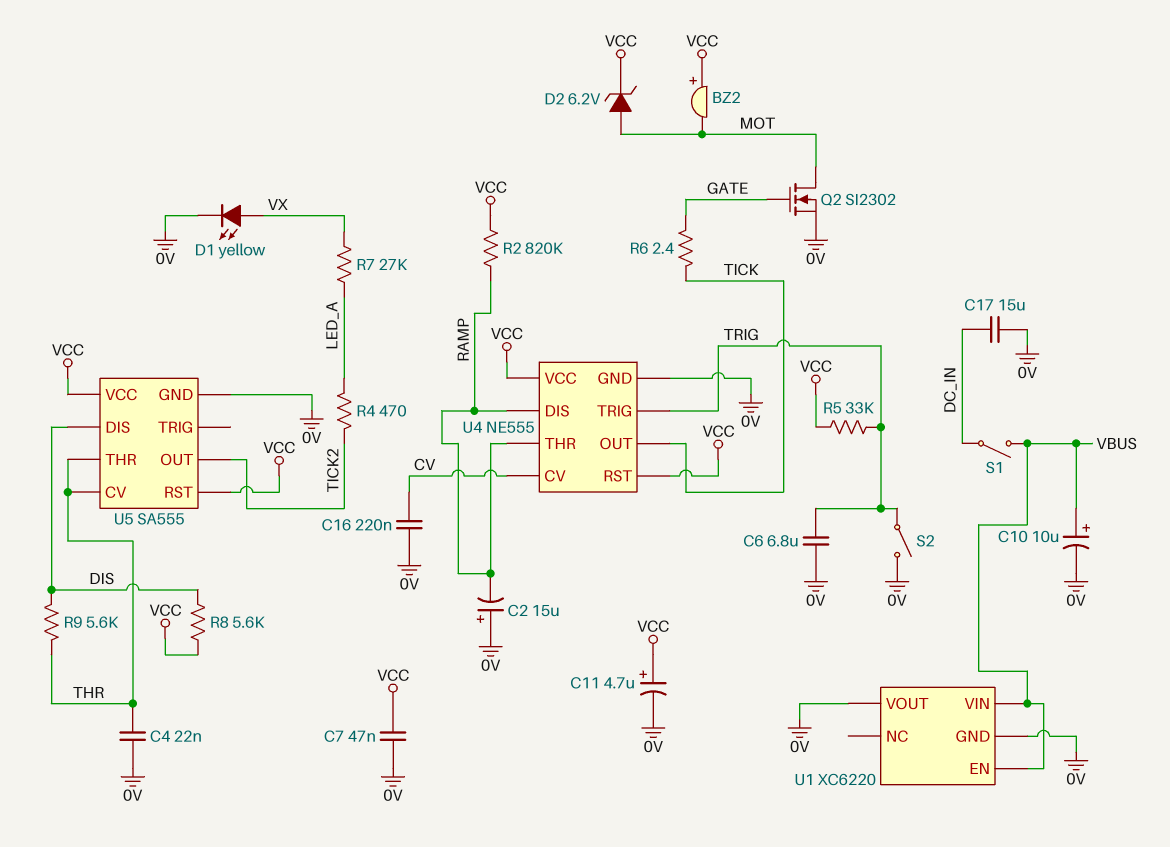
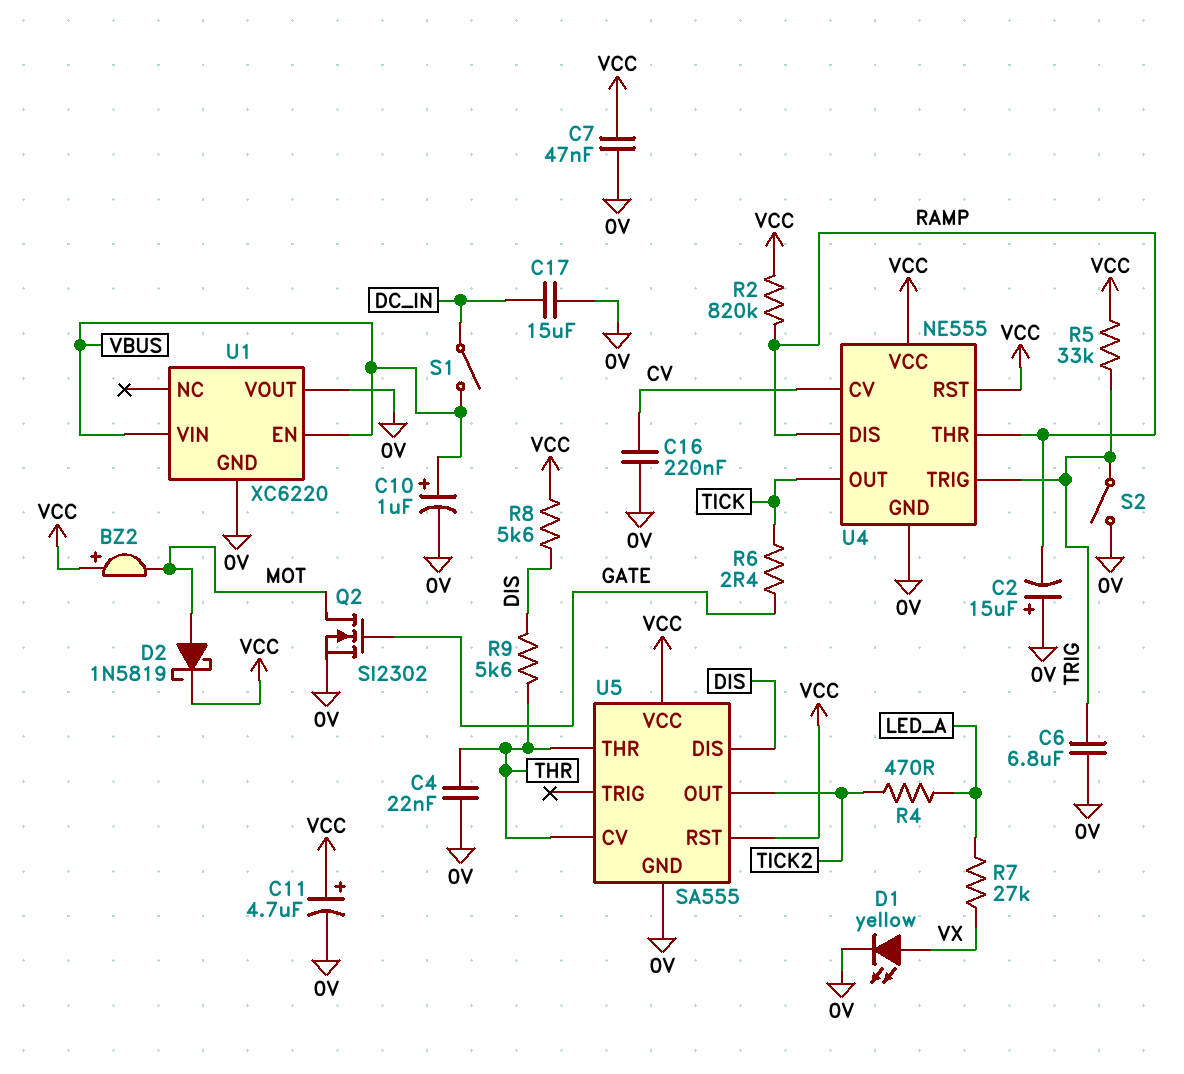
C10: 10uF (plus VBUS, minus 0V) -> 1uF (plus VBUS, minus 0V)
D2: zener 6.2V (A MOT, K VCC) -> schottky 1N5819 (A MOT, K VCC)

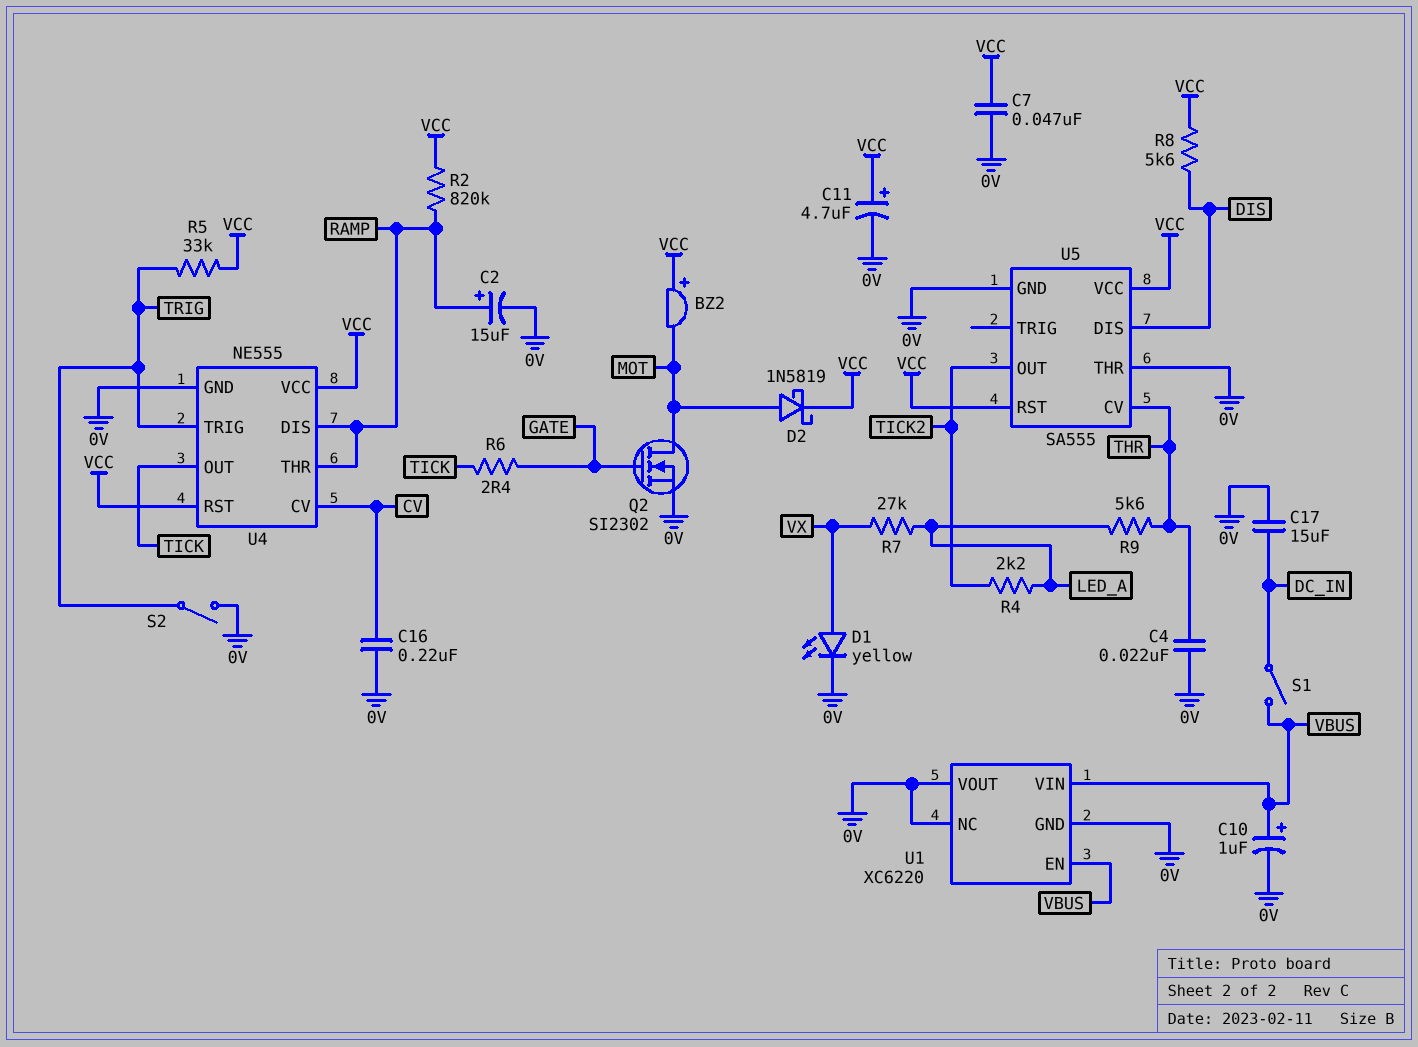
C2: 15uF (plus 0V, minus RAMP) -> 15uF (plus RAMP, minus 0V)
C6: 6.8uF (0V, TRIG) -> none
R4: 470 (LED_A, TICK2) -> 2.2k (LED_A, TICK2)
R9: 5.6k (DIS, THR) -> 5.6k (LED_A, THR)
U1 pin NC: none -> 0V
U5 pin THR: THR -> 0V

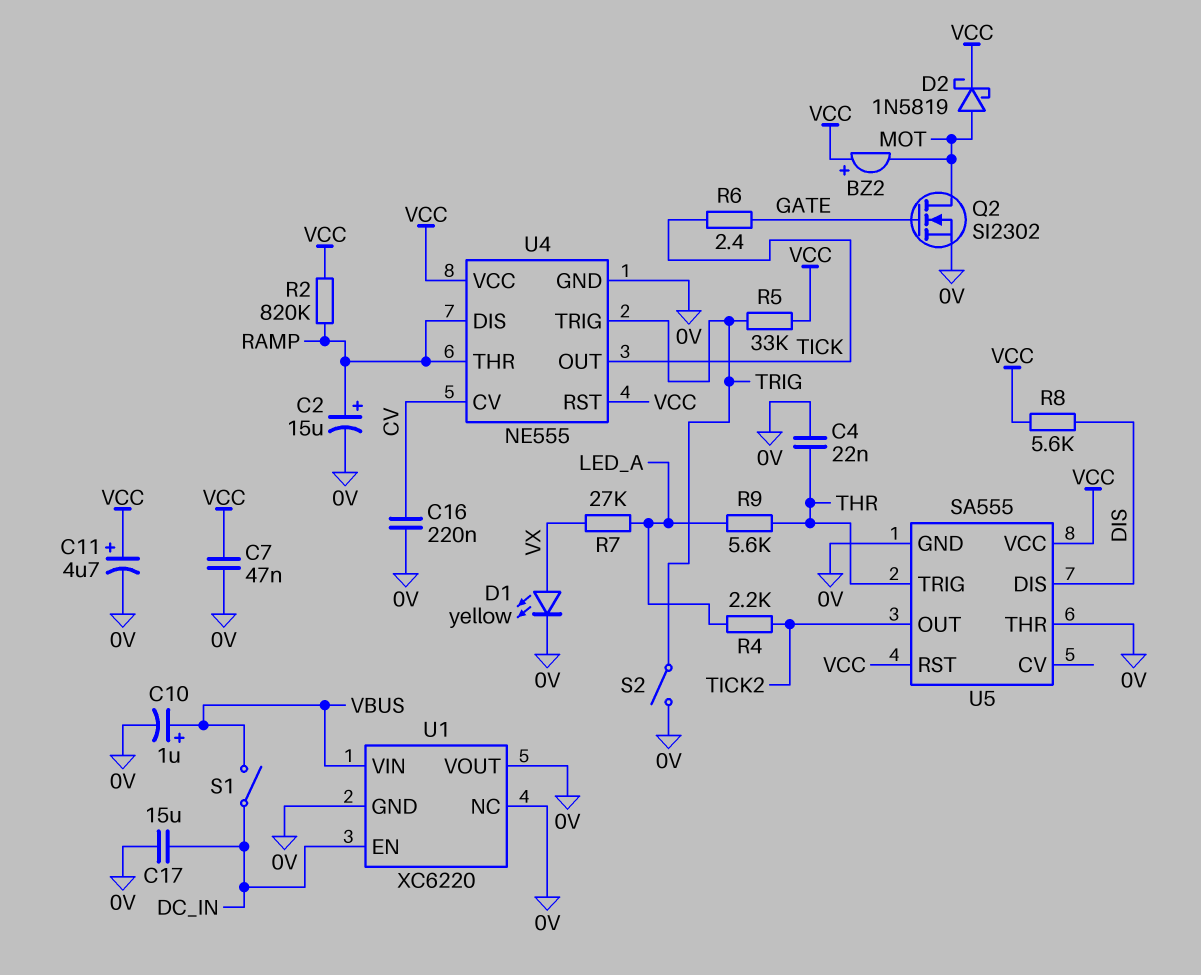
U1 pin EN: VBUS -> DC_IN
U5 pin CV: THR -> none
U5 pin TRIG: none -> THR

